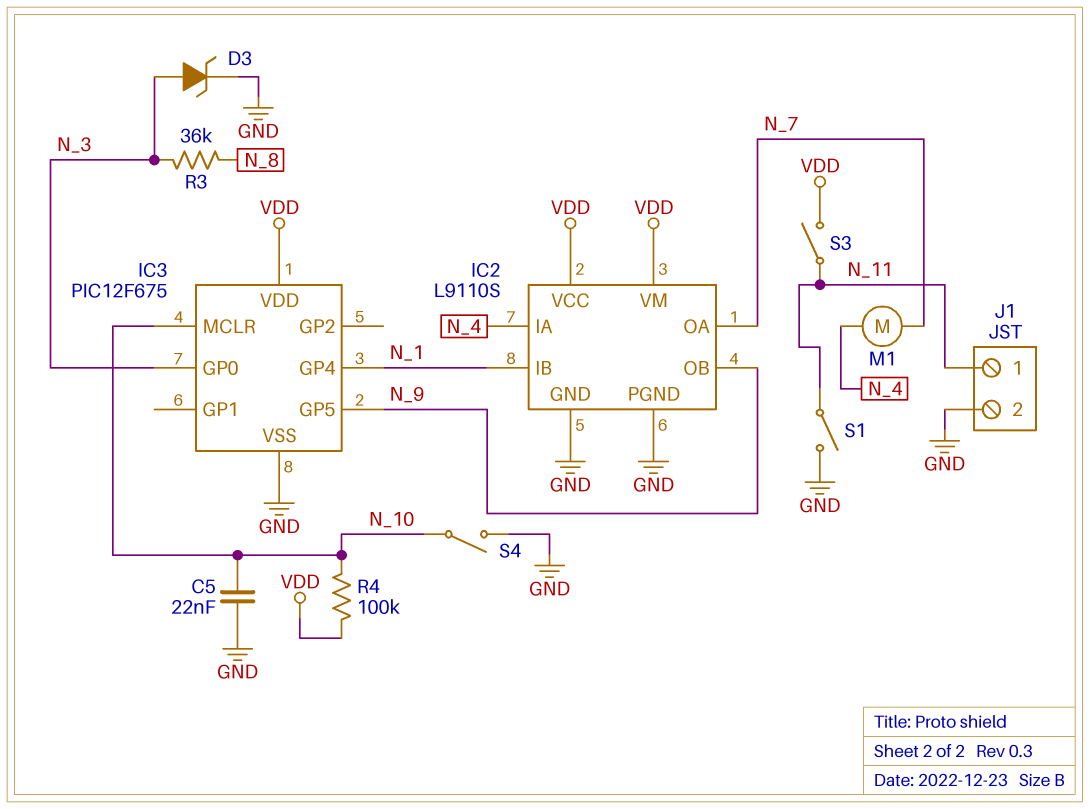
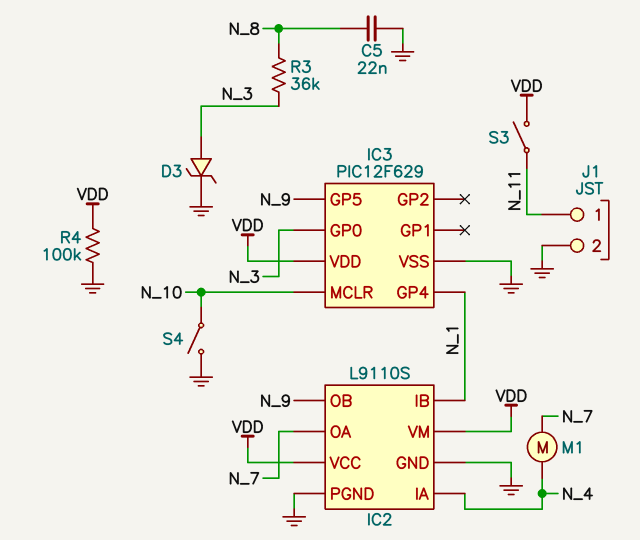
C5: 22nF (GND, N_10) -> 22nF (GND, N_8)
IC3: PIC12F675 -> PIC12F629
R4: 100k (N_10, VDD) -> 100k (GND, VDD)
S1: switch (GND, N_11) -> none

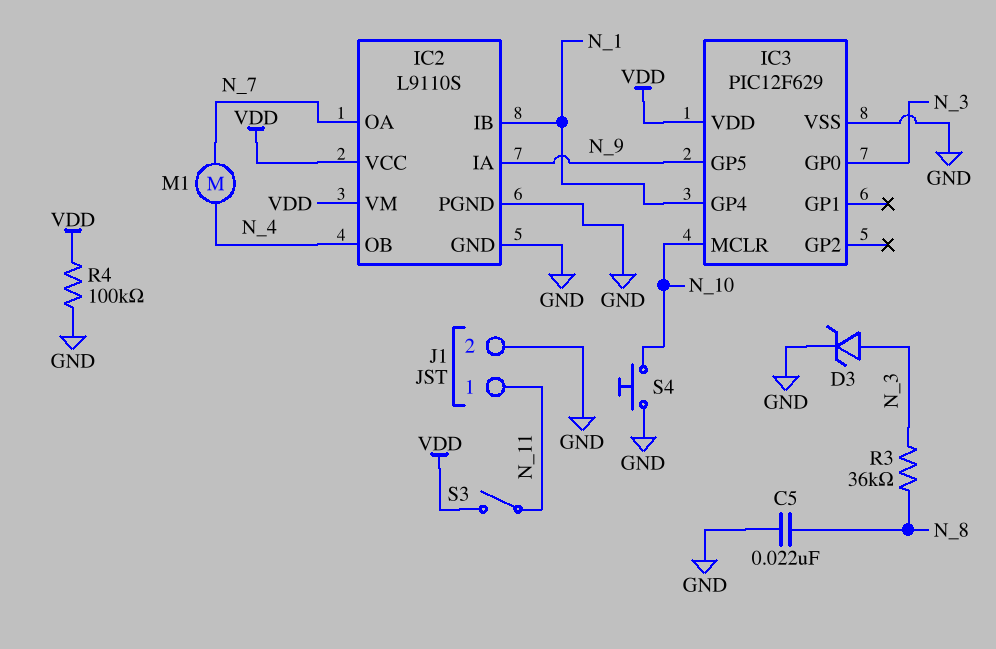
IC2 pin IA: N_4 -> N_9
IC2 pin OB: N_9 -> N_4
S4: switch (GND, N_10) -> button (GND, N_10)

